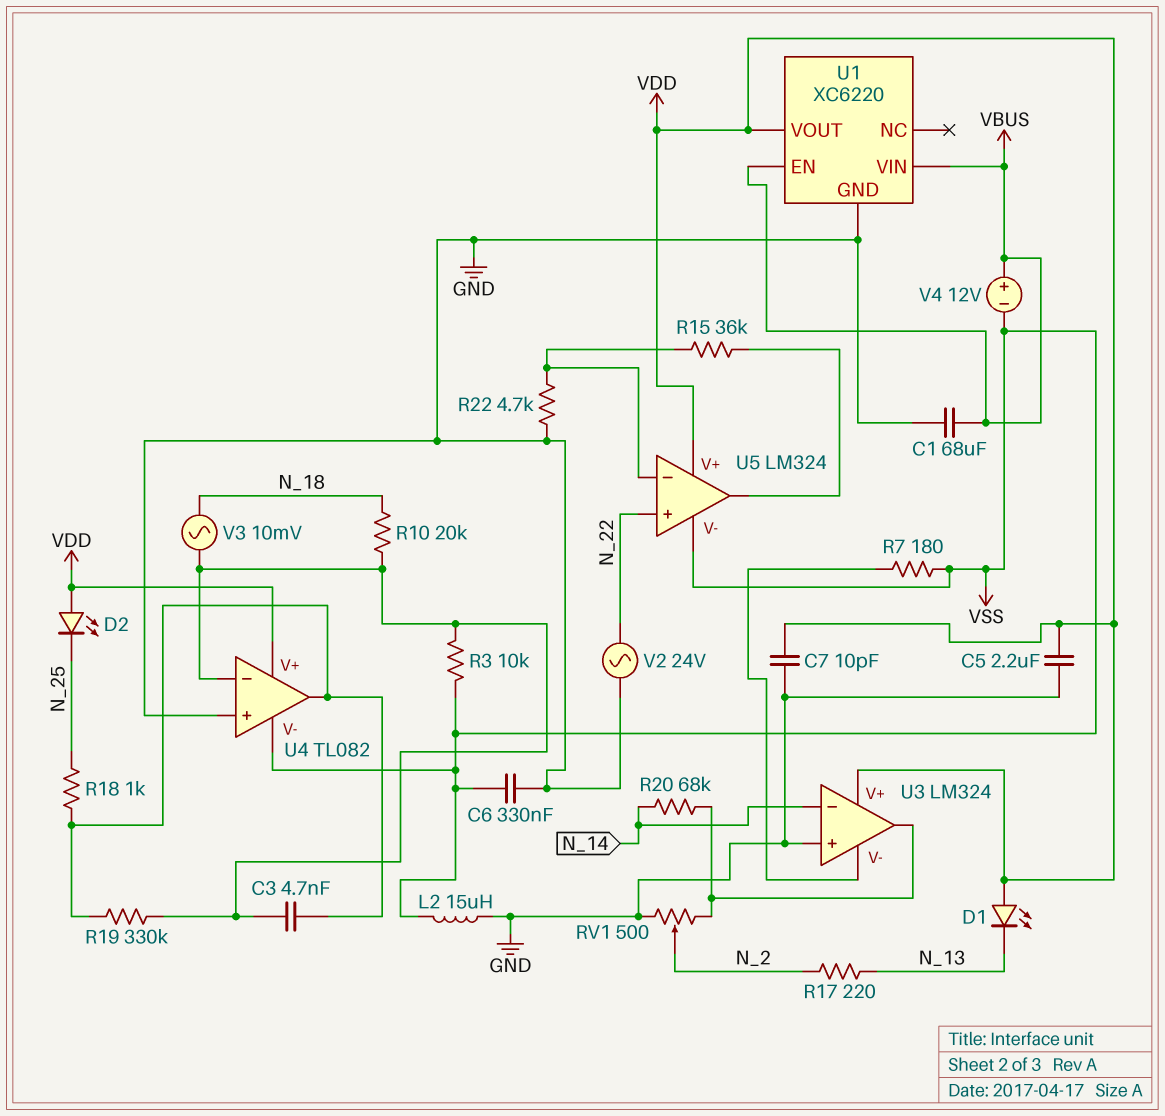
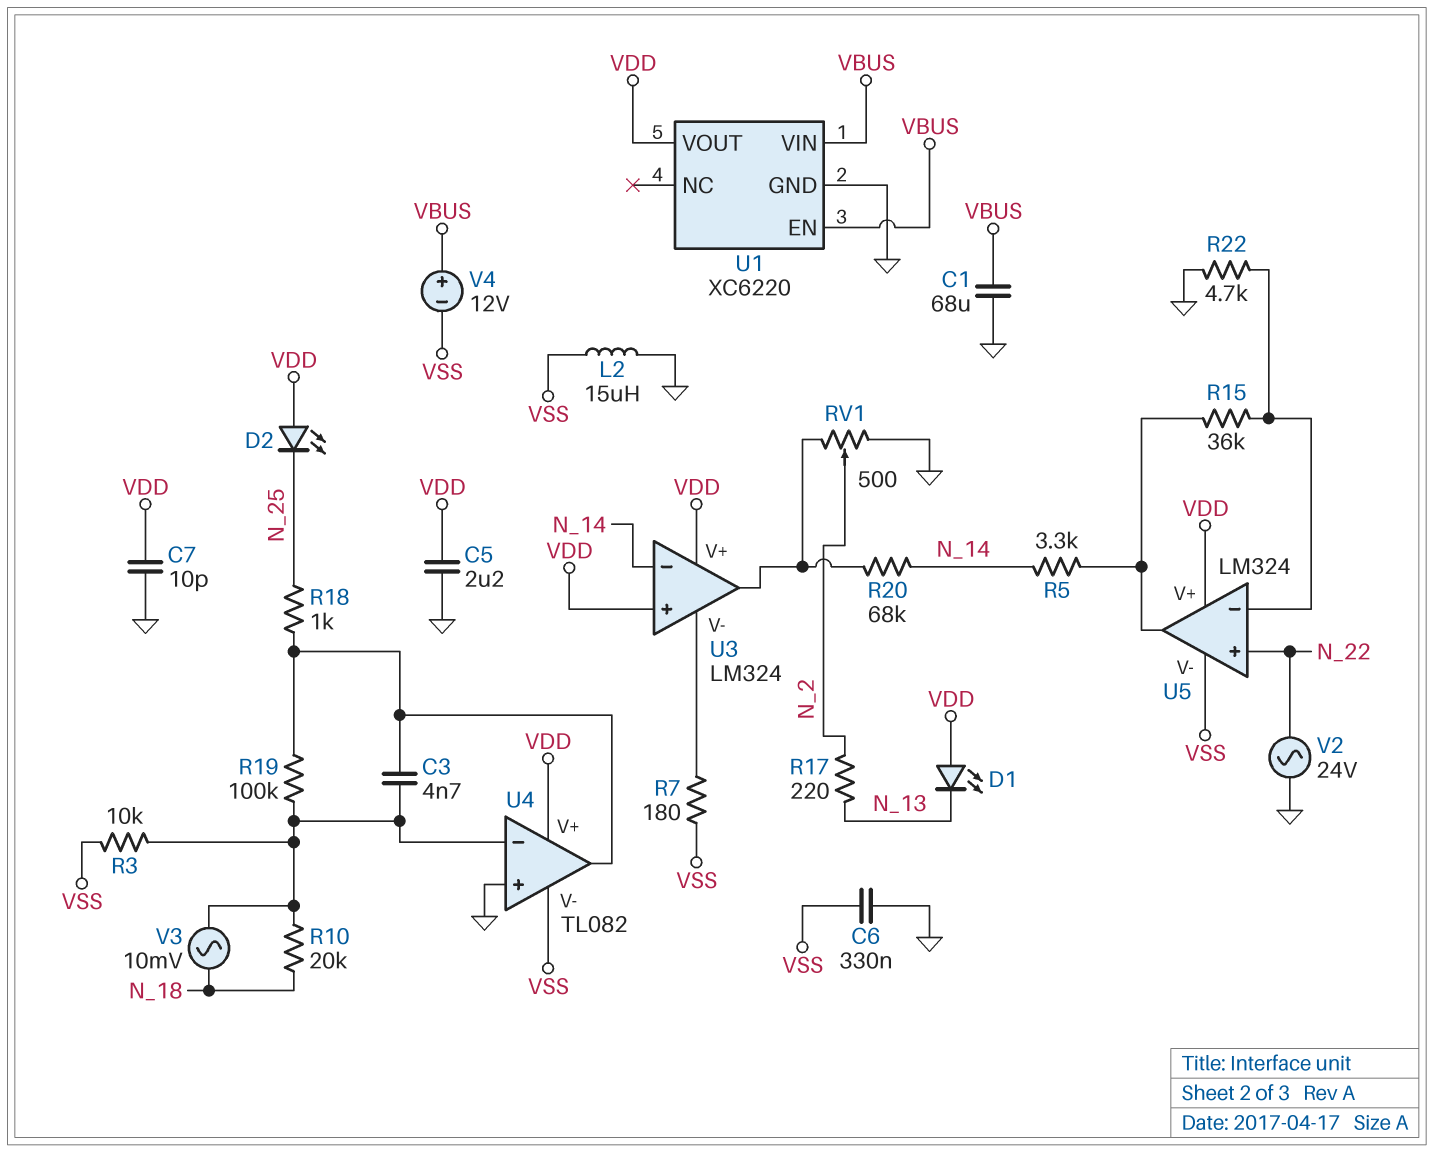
R5: none -> 3.3k (N_14, U5/out)
R19: 330k (U4/in-, U4/out) -> 100k (U4/in-, U4/out)
U3 pin in+: GND -> VDD

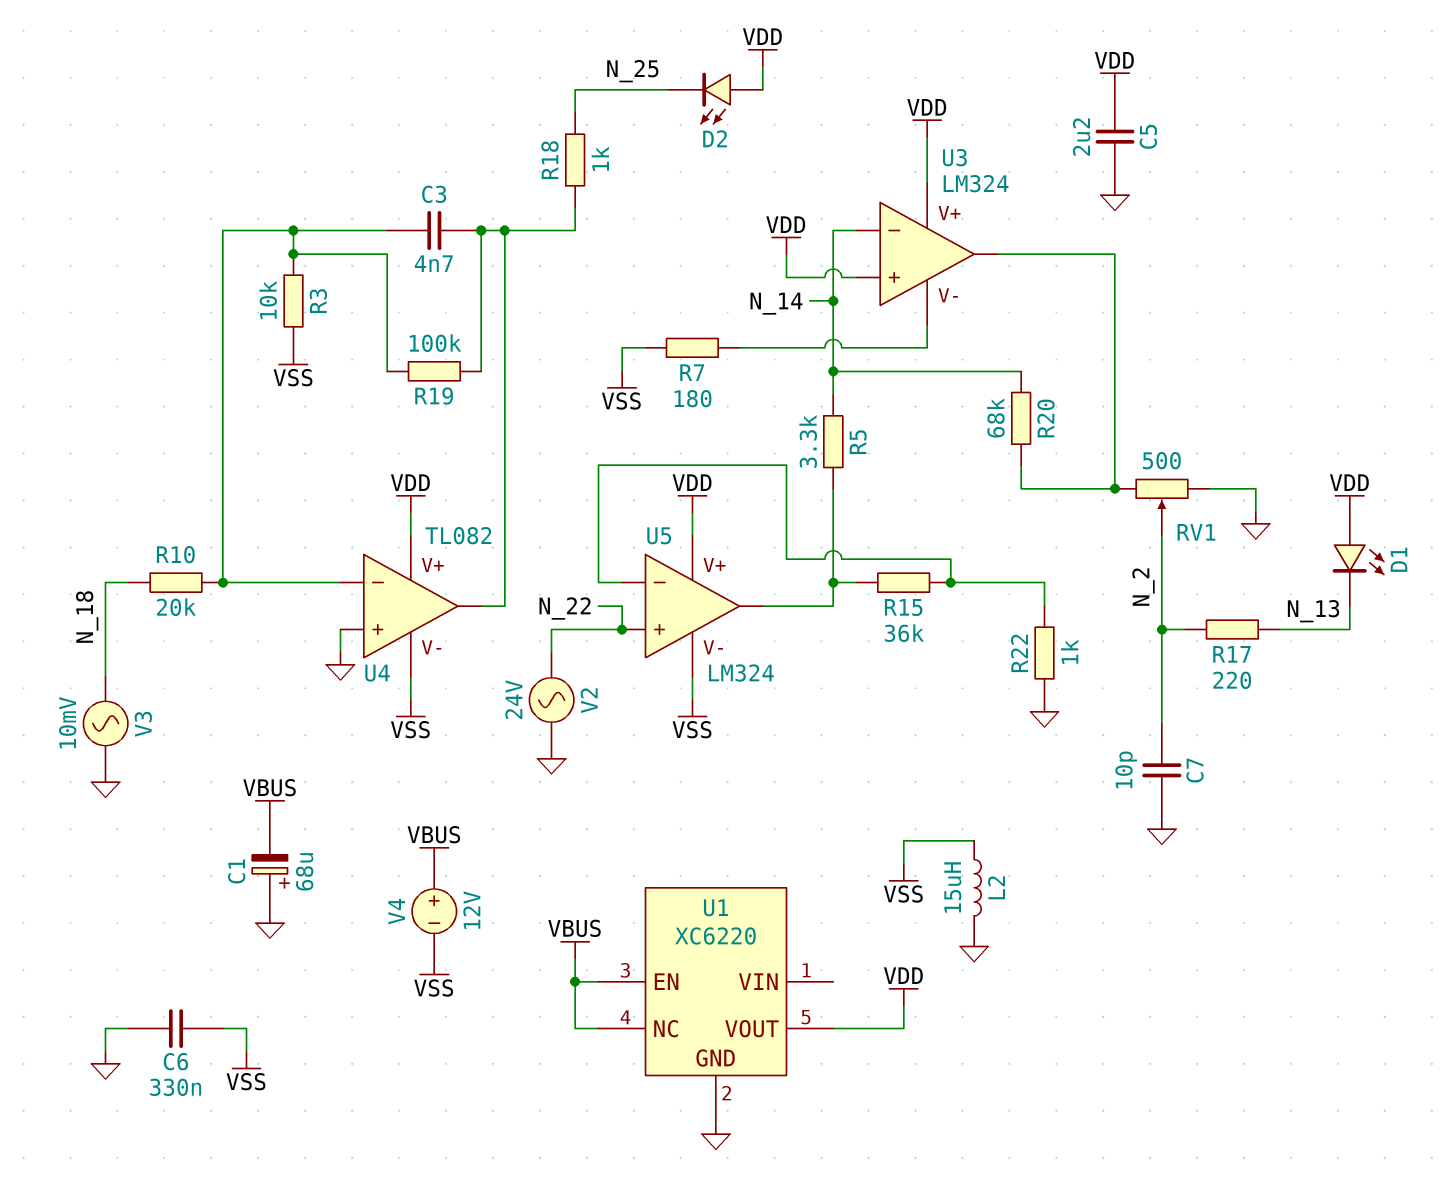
C1: 68uF (GND, VBUS) -> 68uF (plus GND, minus VBUS)
C7: 10pF (GND, VDD) -> 10pF (GND, N_2)
R22: 4.7k (GND, U5/in-) -> 1k (GND, U5/in-)
U1 pin NC: none -> VBUS
U1 pin VIN: VBUS -> none
V3: AC 10mV (N_18, U4/in-) -> AC 10mV (GND, N_18)

